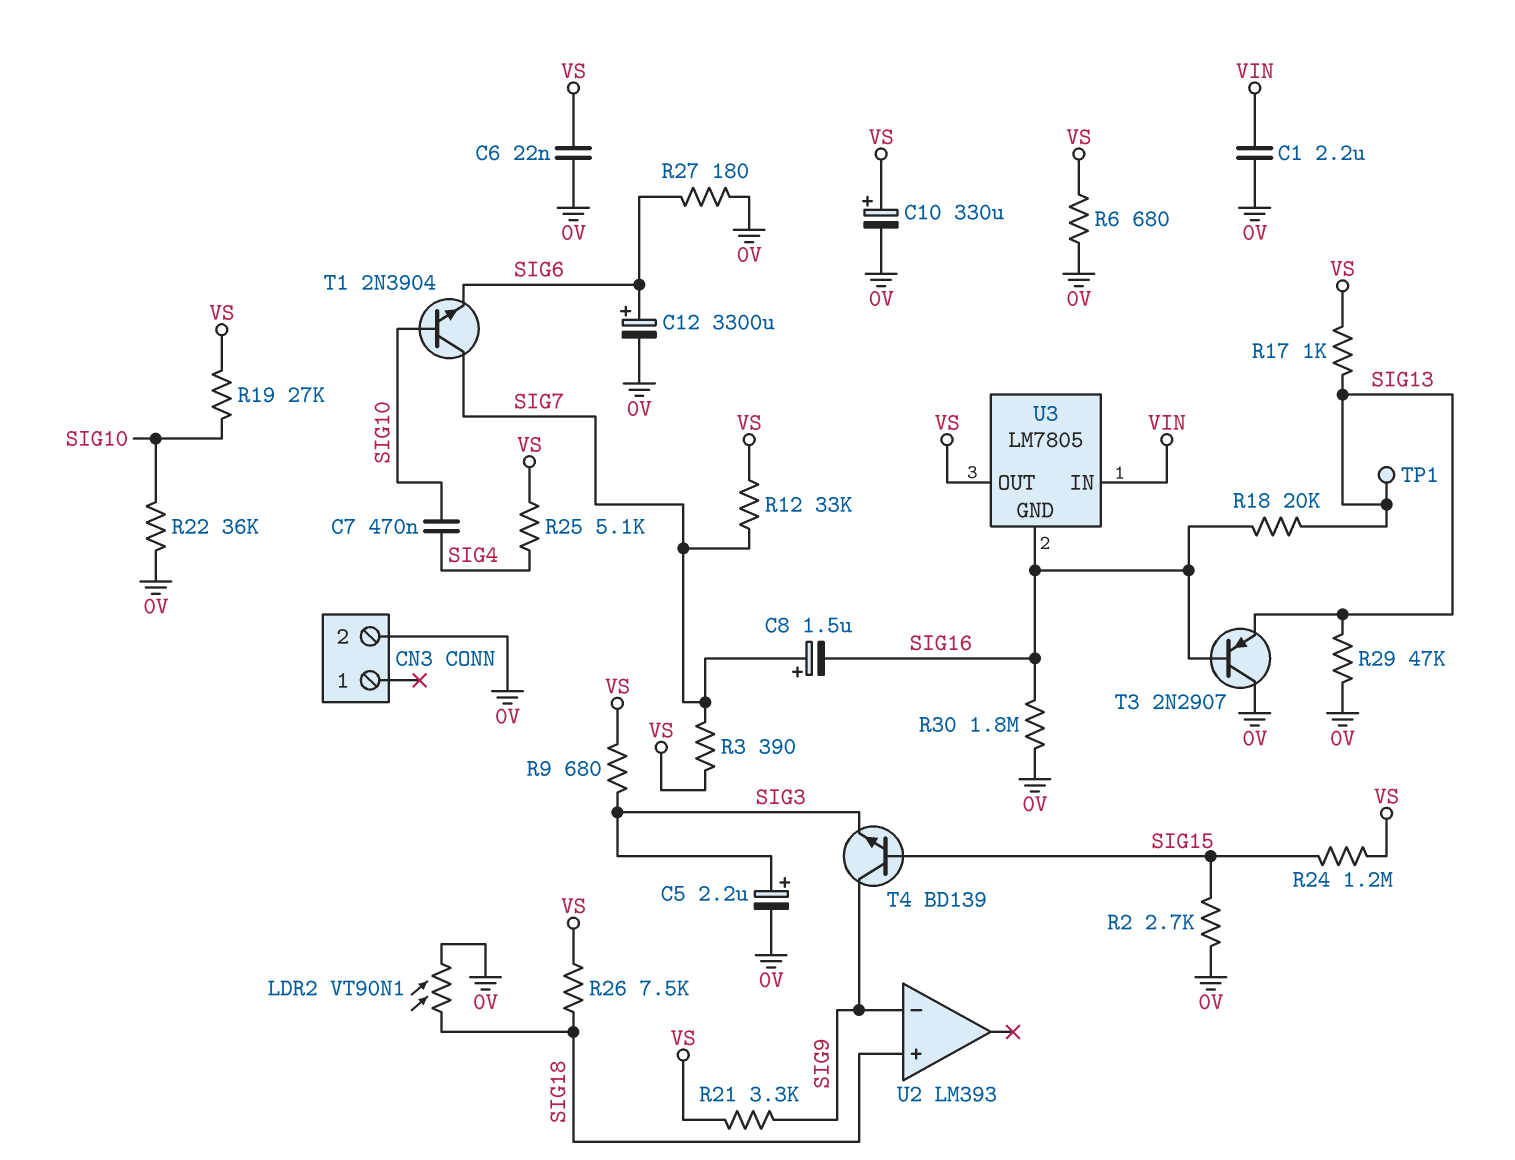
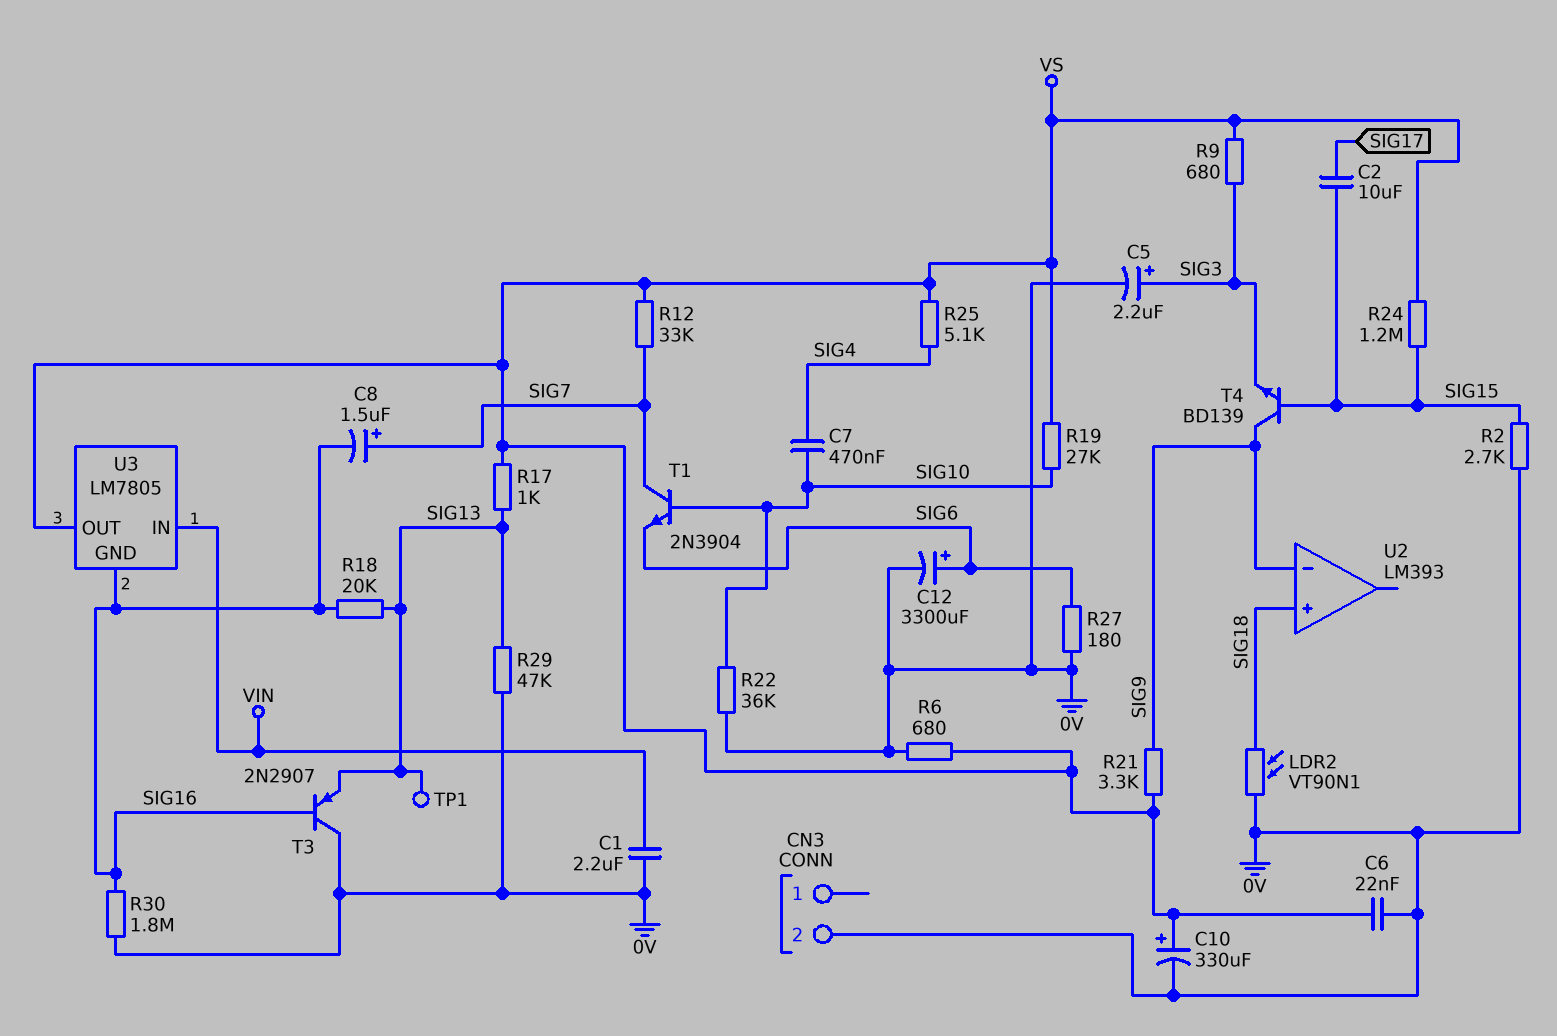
C2: none -> 10uF (SIG15, SIG17)
R3: 390 (SIG7, VS) -> none
R26: 7.5k (SIG18, VS) -> none

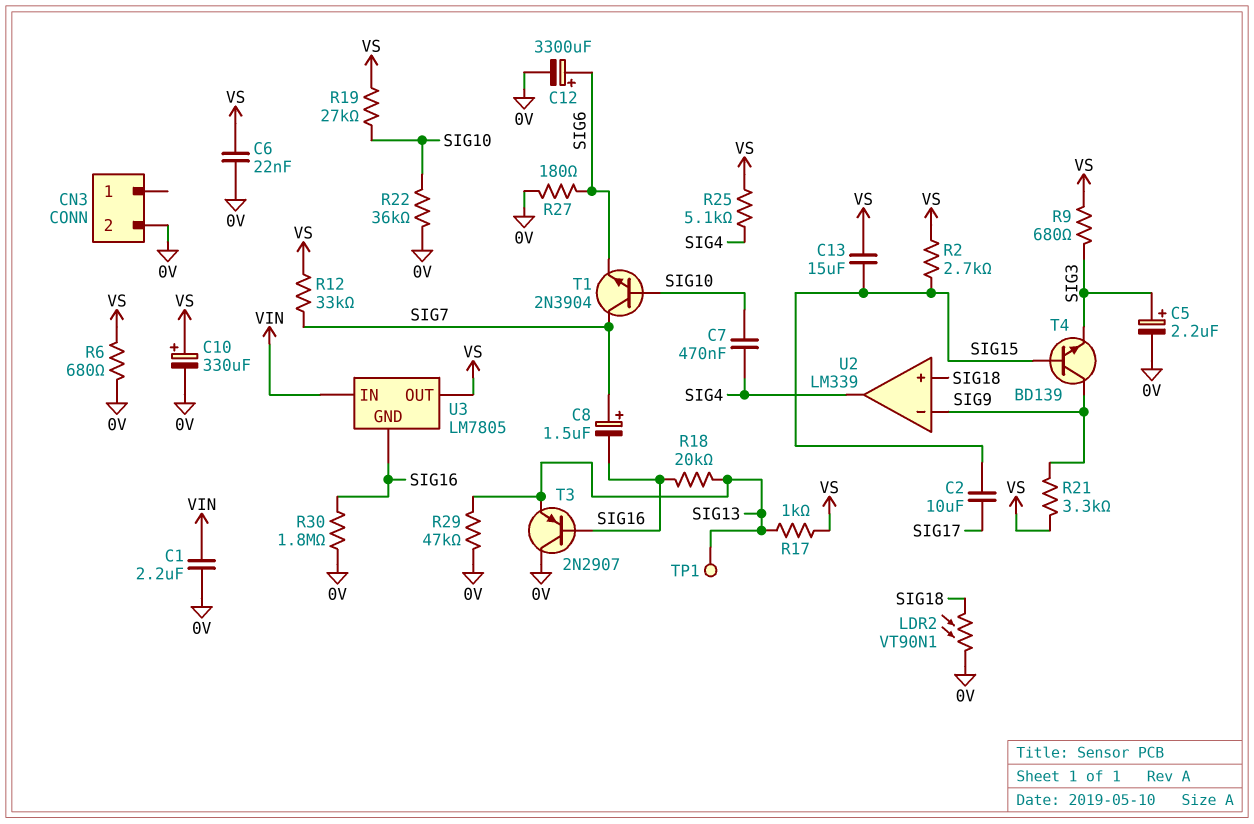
C13: none -> 15uF (SIG15, VS)
R2: 2.7k (0V, SIG15) -> 2.7k (SIG15, VS)
R24: 1.2M (SIG15, VS) -> none
U2: LM393 -> LM339
U2 pin out: none -> SIG4

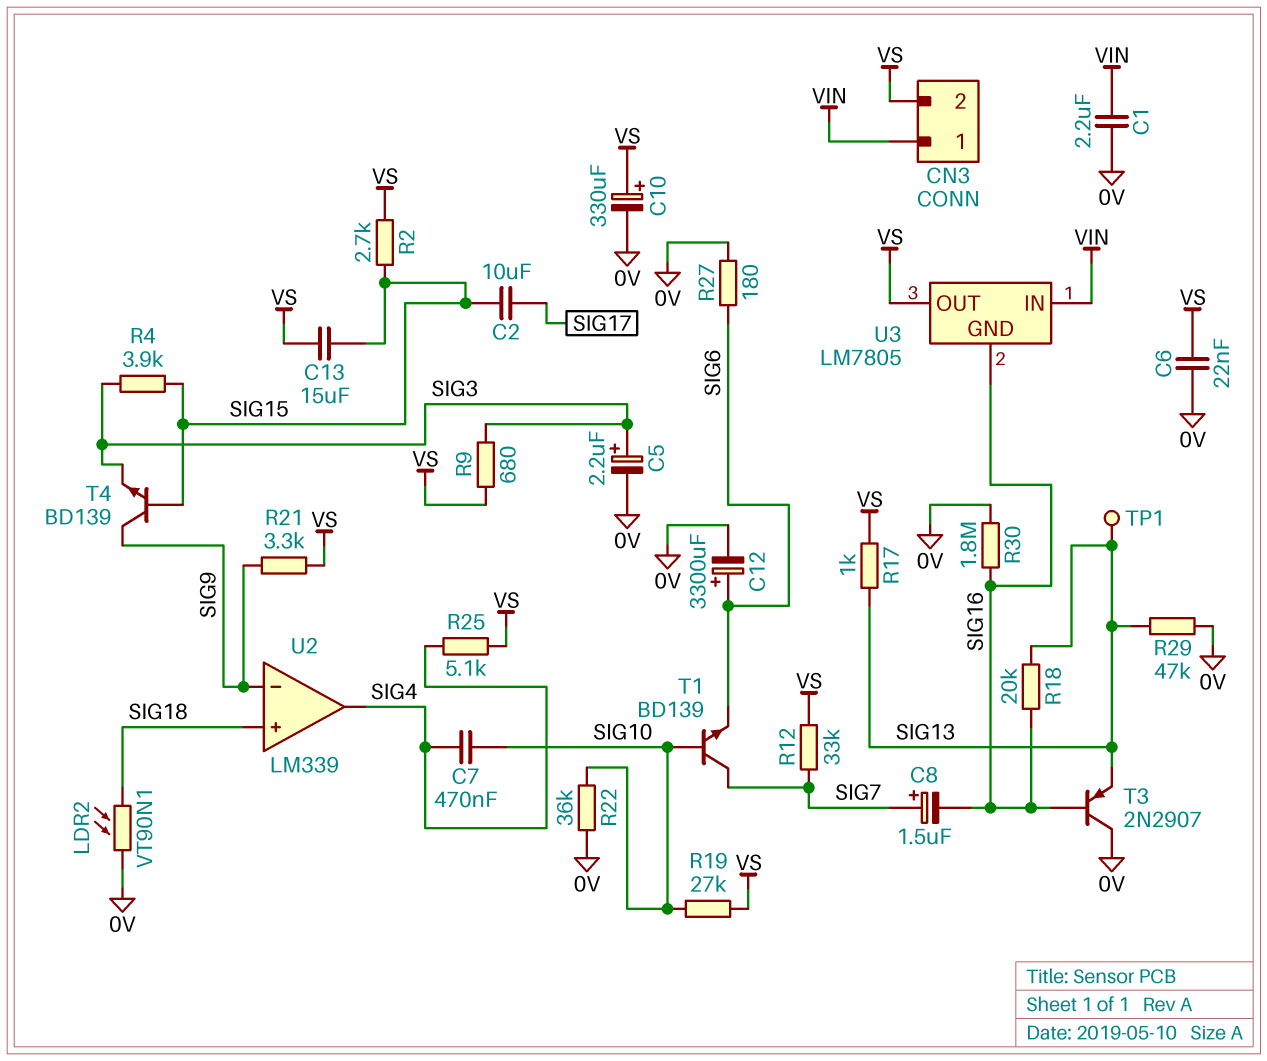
CN3 pin 1: none -> VIN
CN3 pin 2: 0V -> VS
R4: none -> 3.9k (SIG3, SIG15)
R6: 680 (0V, VS) -> none
T1: NPN 2N3904 (B SIG10, C SIG7, E SIG6) -> NPN BD139 (B SIG10, C SIG7, E SIG6)

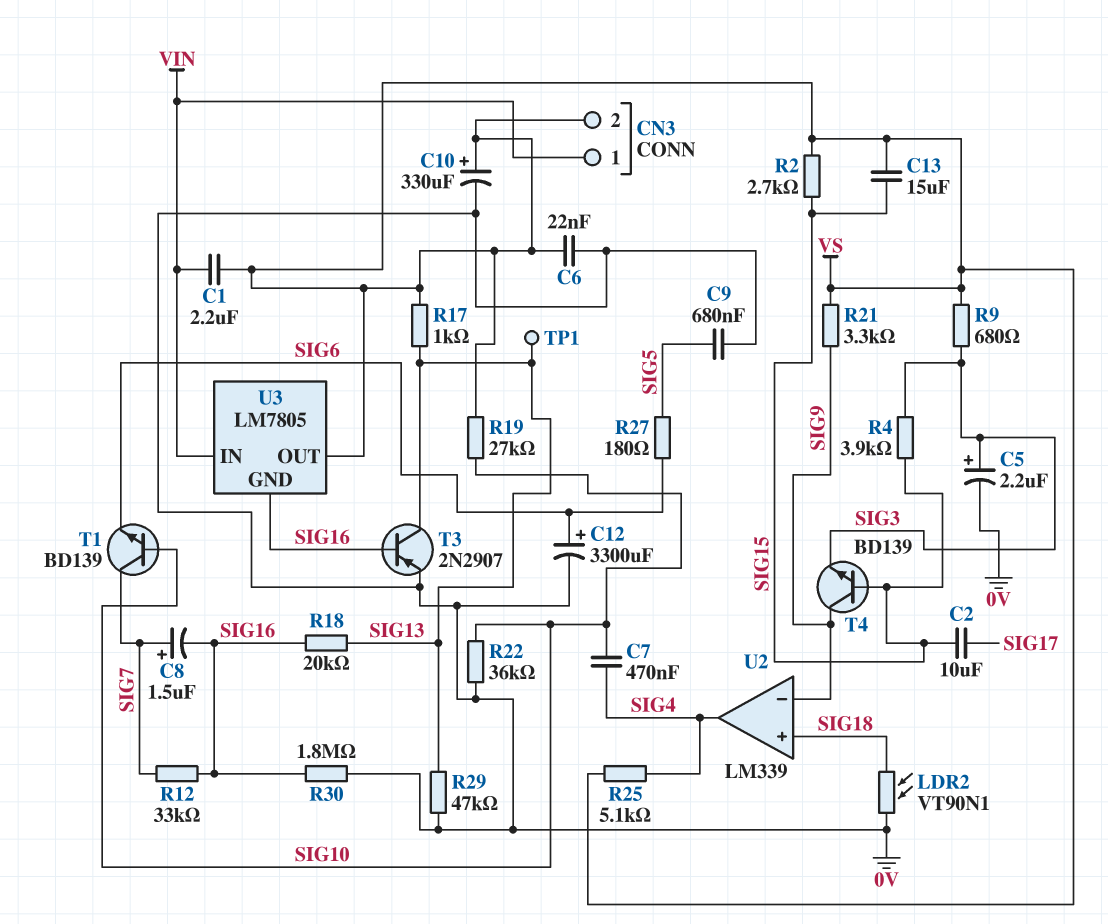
C1: 2.2uF (0V, VIN) -> 2.2uF (VIN, VS)
C9: none -> 680nF (0V, SIG5)
R12: 33k (SIG7, VS) -> 33k (SIG7, SIG16)
R27: 180 (0V, SIG6) -> 180 (SIG5, SIG6)
T3: PNP 2N2907 (B SIG16, C 0V, E SIG13) -> PNP 2N2907 (B SIG16, C SIG13, E 0V)

